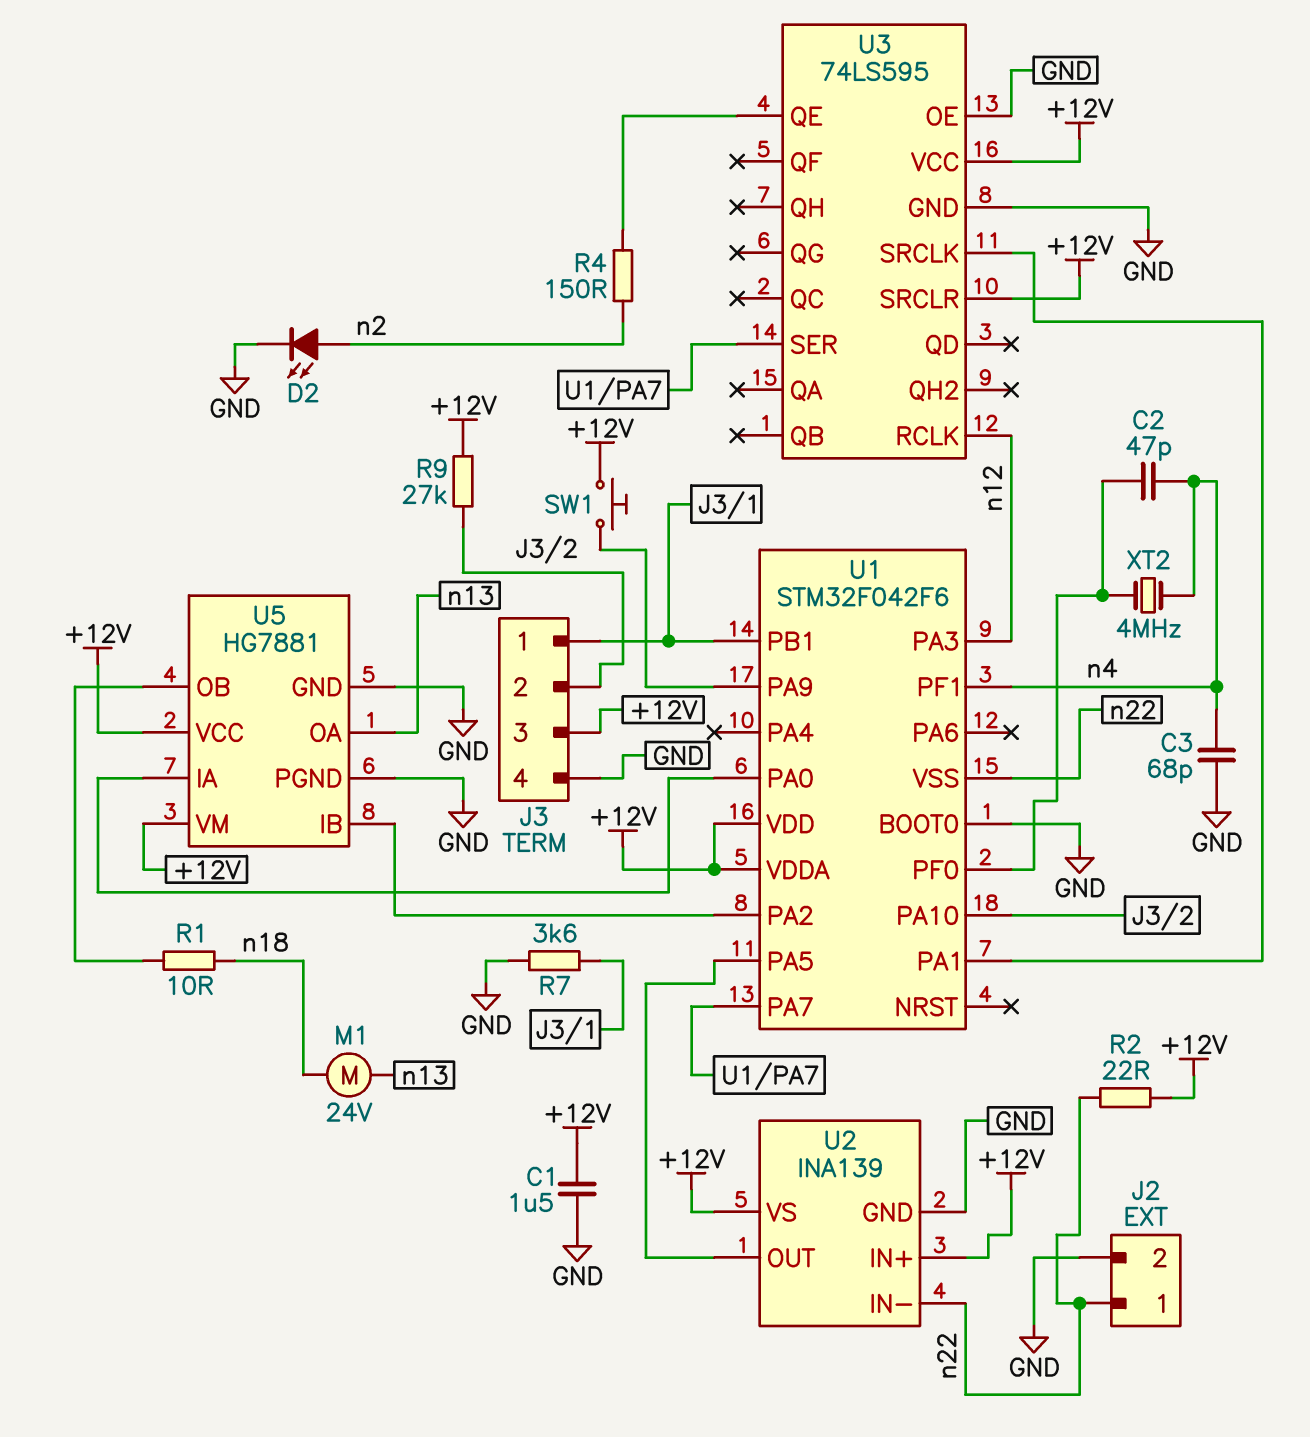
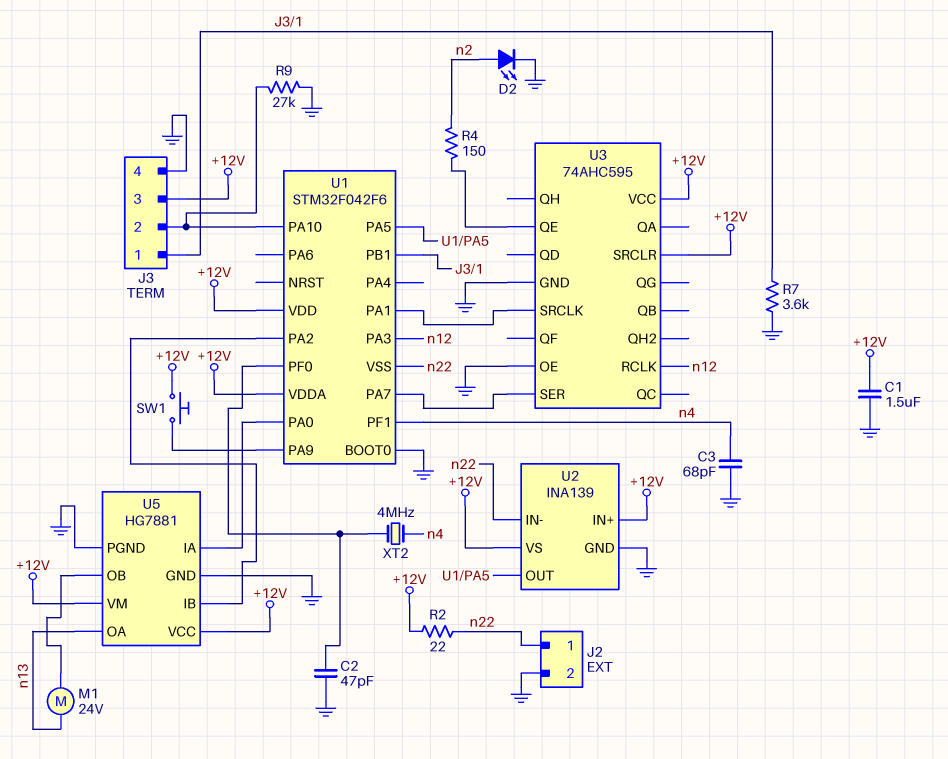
C2: 47pF (U1/PF0, n4) -> 47pF (GND, U1/PF0)
M1: motor 24V (n13, n18) -> motor 24V (U5/OB, n13)
R1: 10 (U5/OB, n18) -> none
R9: 27k (+12V, J3/2) -> 27k (GND, J3/2)
U3: 74LS595 -> 74AHC595

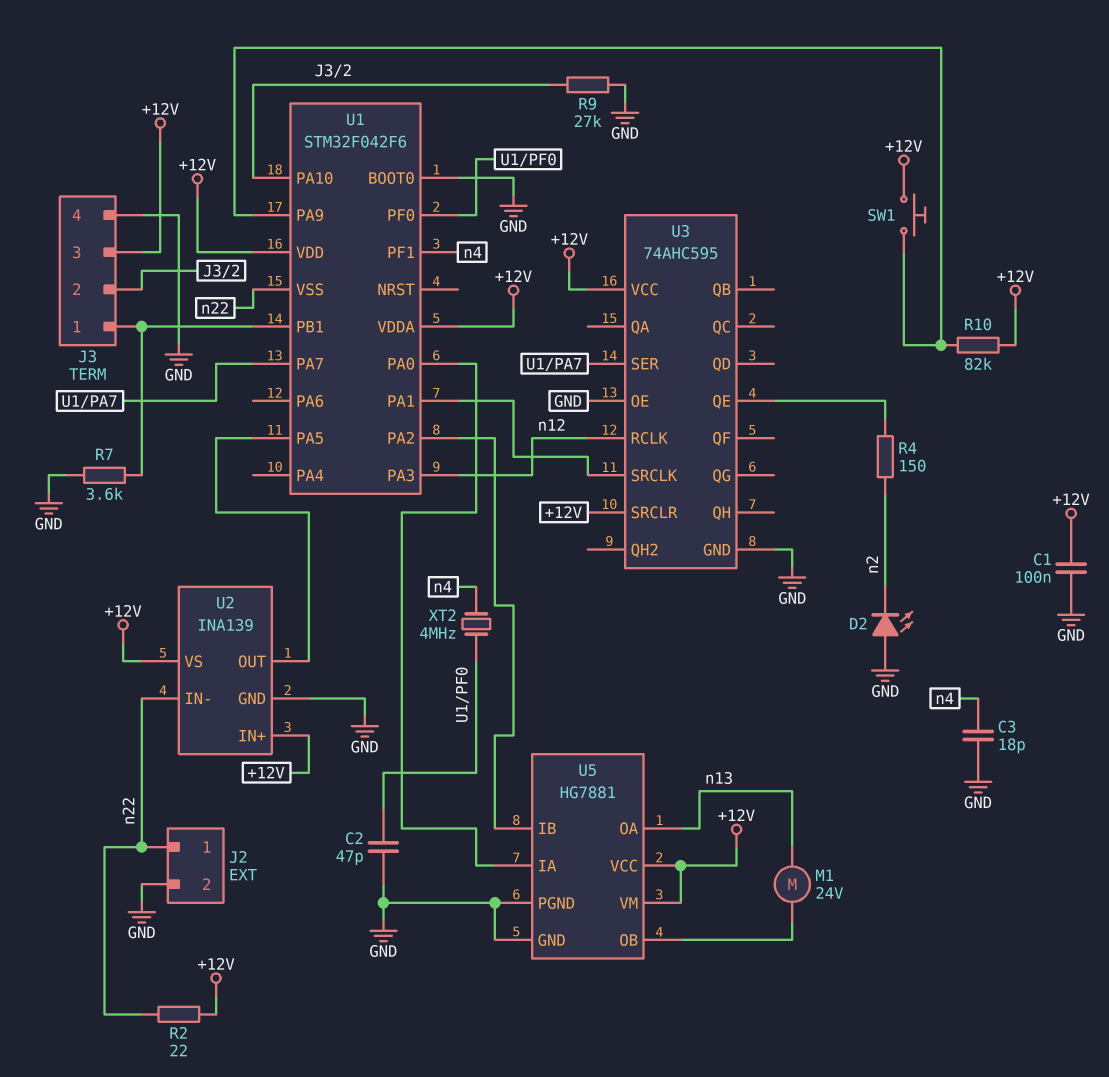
C1: 1.5uF (+12V, GND) -> 100nF (+12V, GND)
C3: 68pF (GND, n4) -> 18pF (GND, n4)
D2: LED (A n2, K GND) -> LED (A GND, K n2)
R10: none -> 82k (+12V, U1/PA9)

